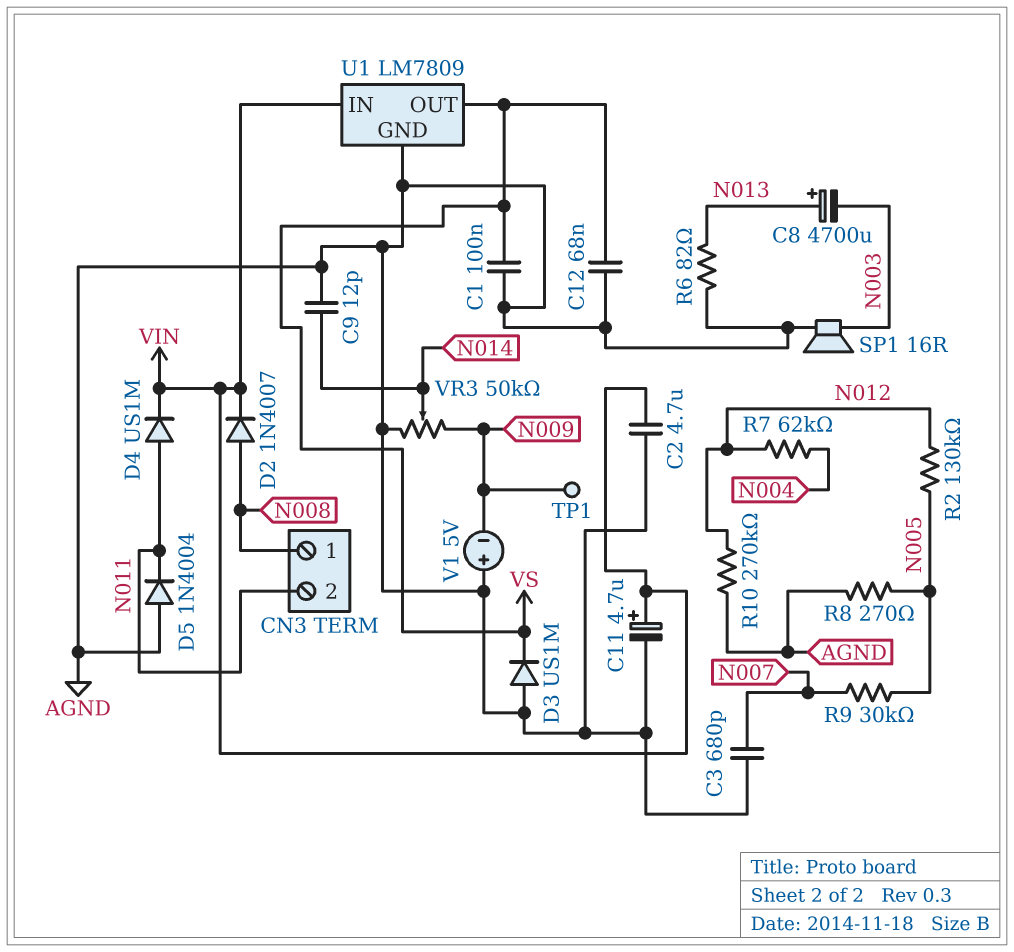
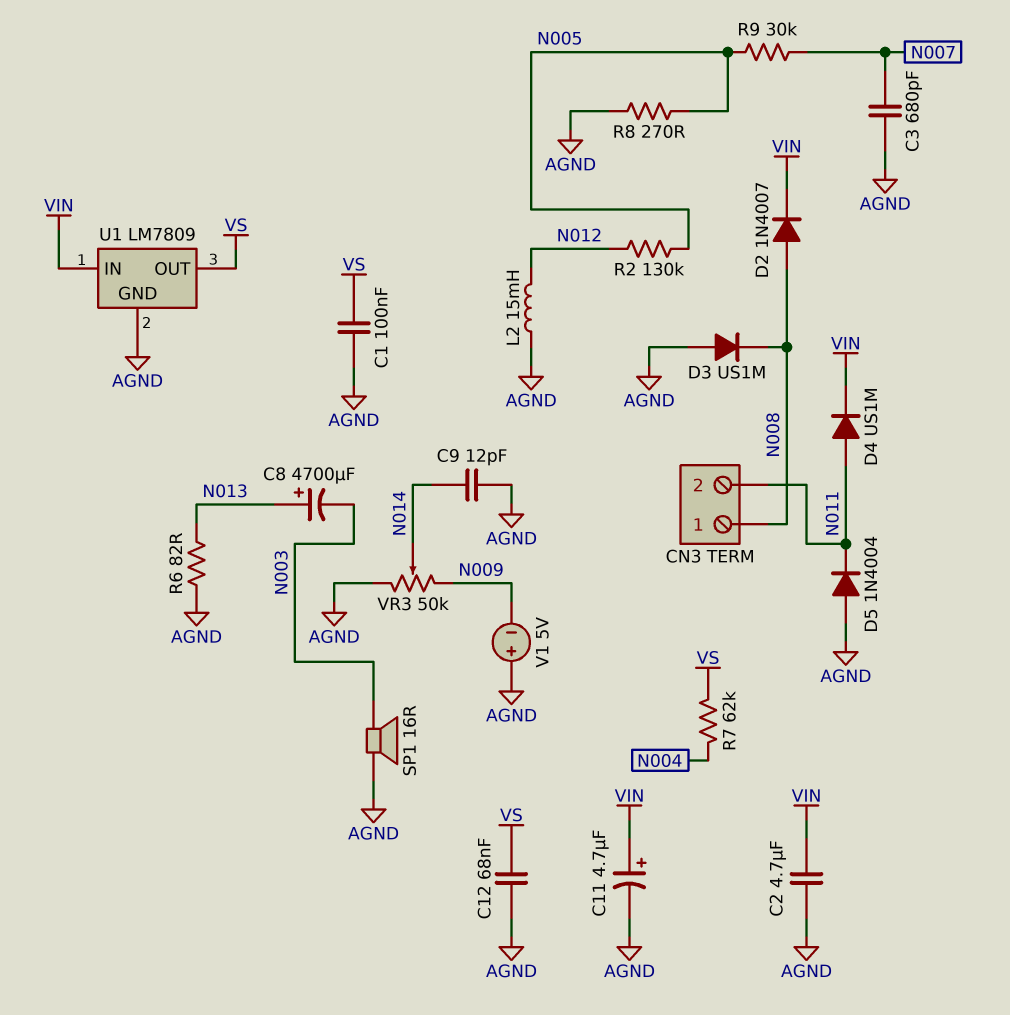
D3: diode US1M (A AGND, K VS) -> diode US1M (A AGND, K N008)
L2: none -> 15mH (AGND, N012)
R7: 62k (N004, N012) -> 62k (N004, VS)
R10: 270k (AGND, N012) -> none
TP1: test point (N009) -> none

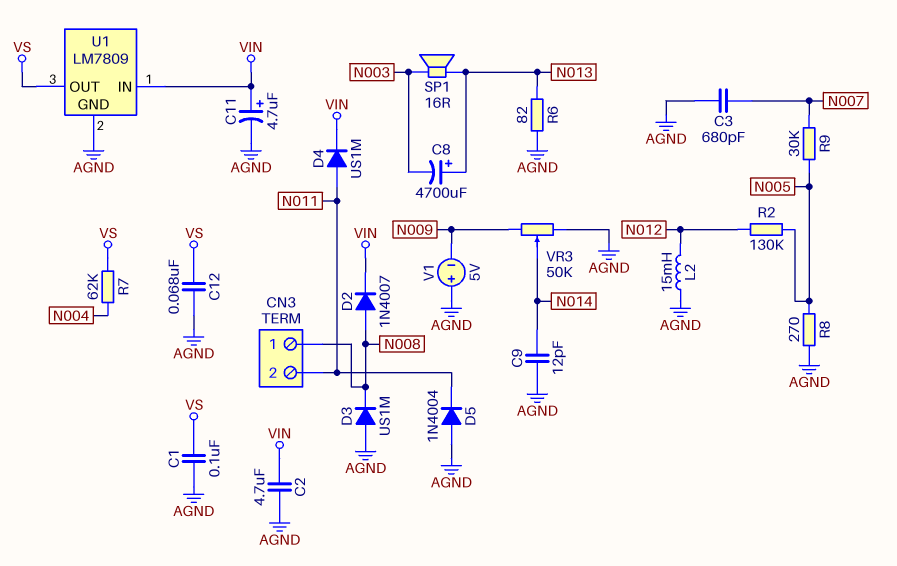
SP1: speaker 16R (AGND, N003) -> speaker 16R (N003, N013)

